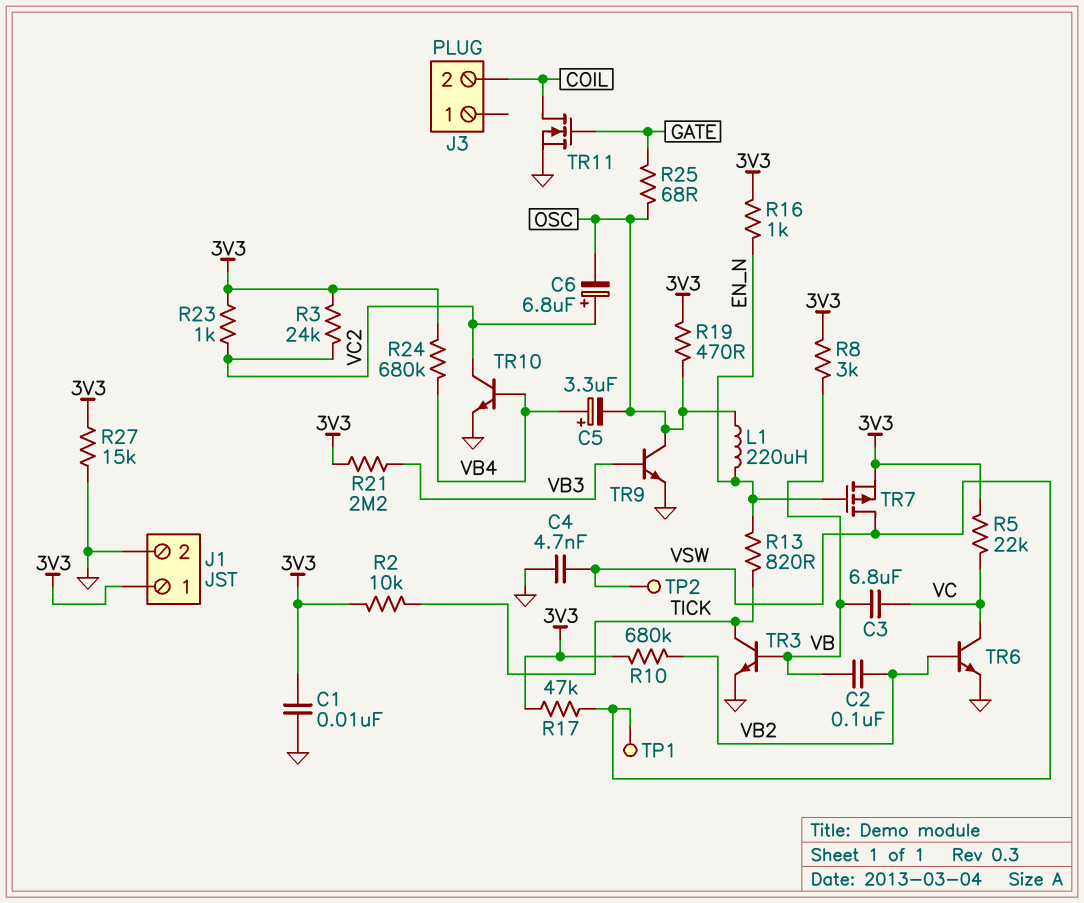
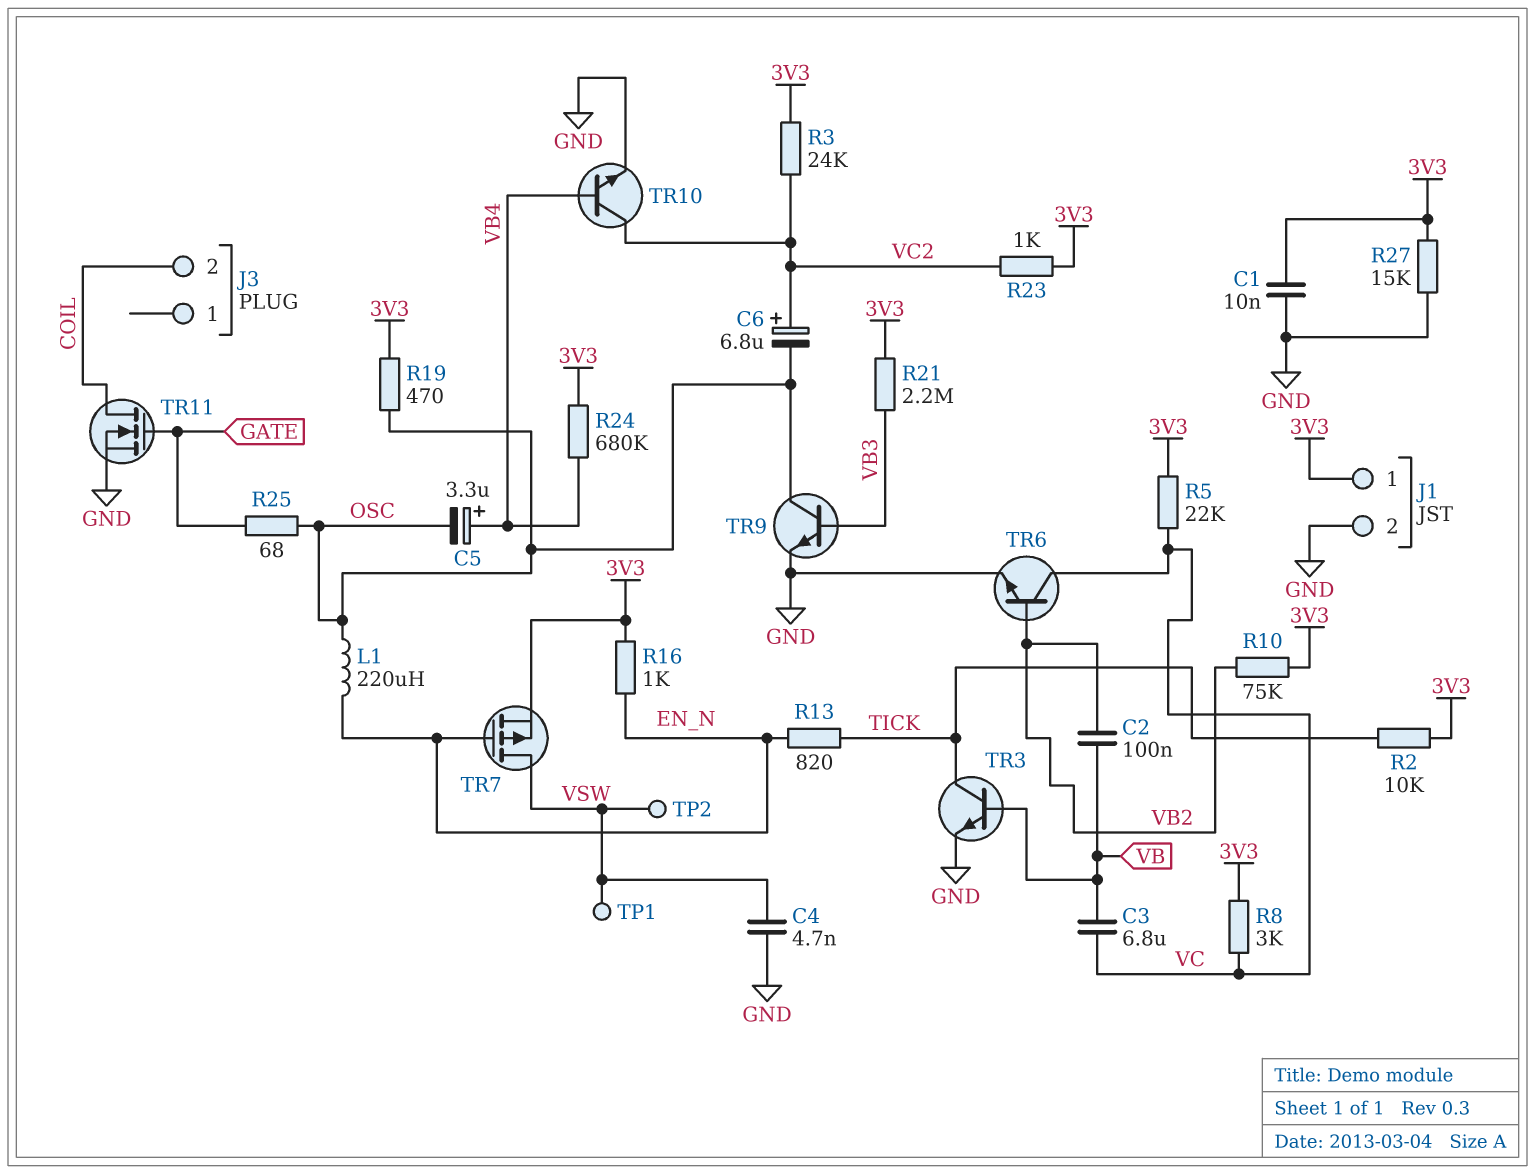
R8: 3k (3V3, VB) -> 3k (3V3, VC)
R10: 680k (3V3, VB2) -> 75k (3V3, VB2)
R17: 47k (3V3, VSW) -> none

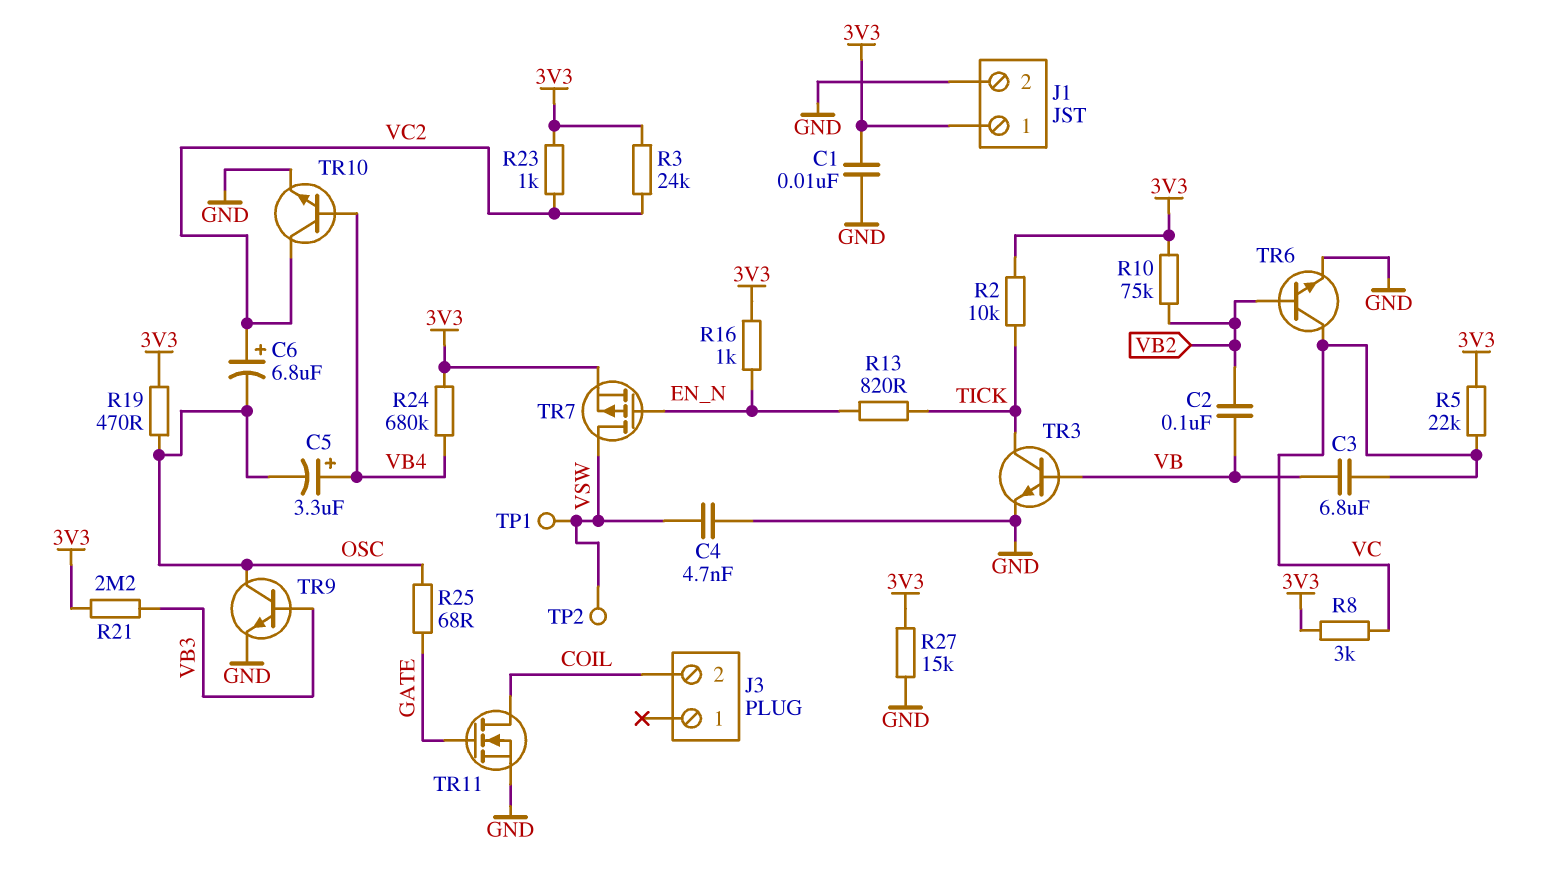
L1: 220uH (EN_N, OSC) -> none

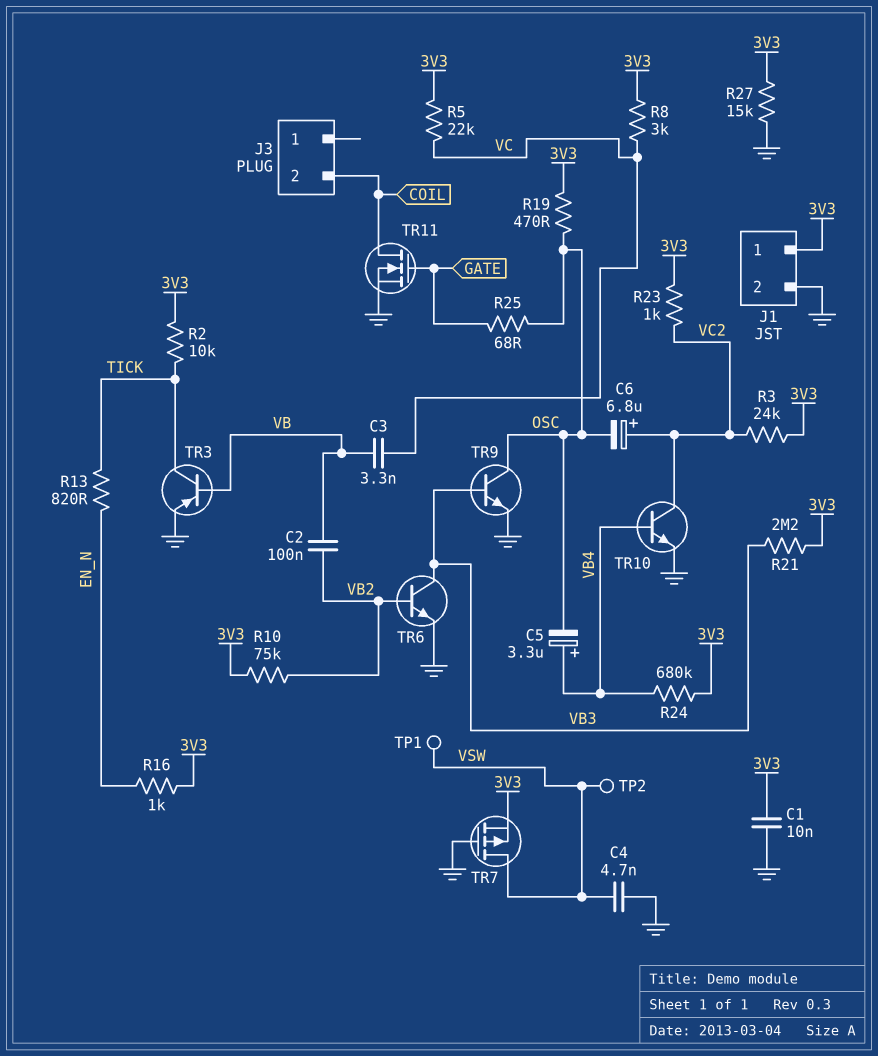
C3: 6.8uF (VB, VC) -> 3.3nF (VB, VC)
TR3: NPN (B VB, C TICK, E GND) -> PNP (B VB, C TICK, E GND)
TR6: NPN (B VB2, C VC, E GND) -> NPN (B VB2, C VB3, E GND)
TR7: PMOS (G EN_N, D VSW, S 3V3) -> PMOS (G GND, D VSW, S 3V3)

